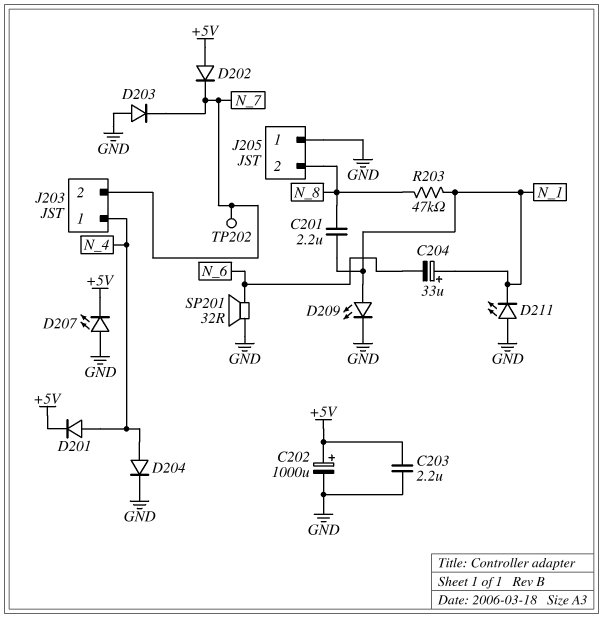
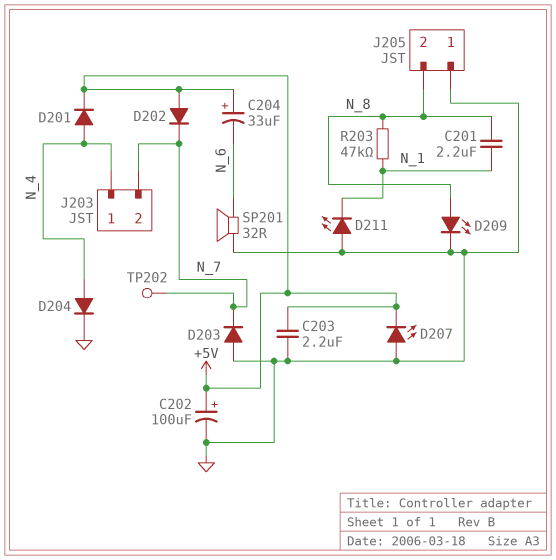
C202: 1000uF (plus +5V, minus GND) -> 100uF (plus +5V, minus GND)
C204: 33uF (plus N_1, minus N_6) -> 33uF (plus +5V, minus N_6)
D209: LED (A N_1, K GND) -> LED (A N_8, K GND)

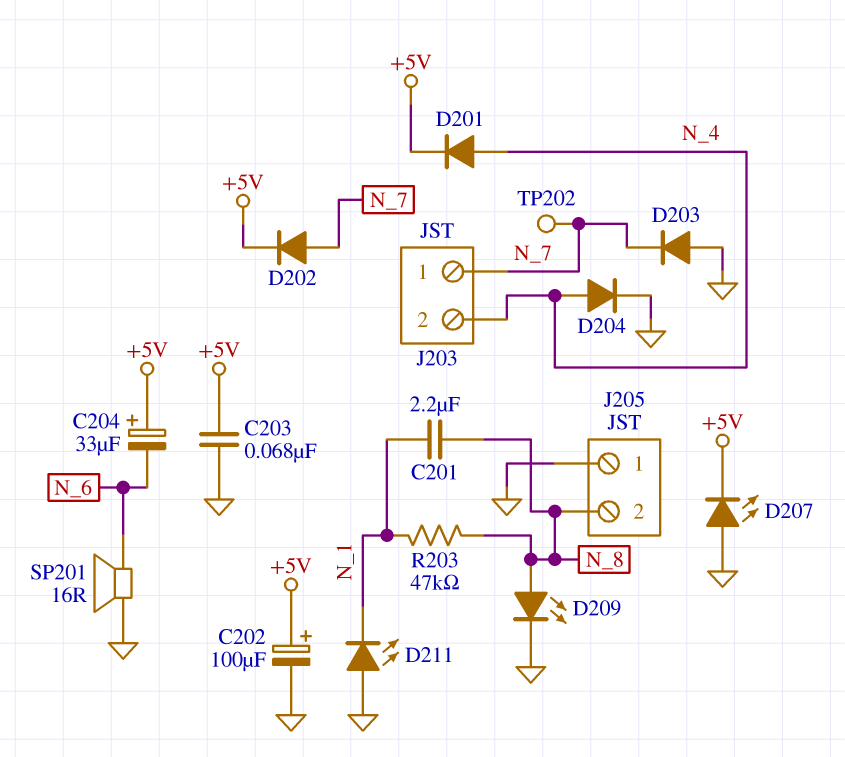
C203: 2.2uF (+5V, GND) -> 68nF (+5V, GND)
D202: diode (A +5V, K N_7) -> diode (A N_7, K +5V)
J203 pin 1: N_4 -> N_7
J203 pin 2: N_7 -> N_4
SP201: speaker 32R (GND, N_6) -> speaker 16R (GND, N_6)

